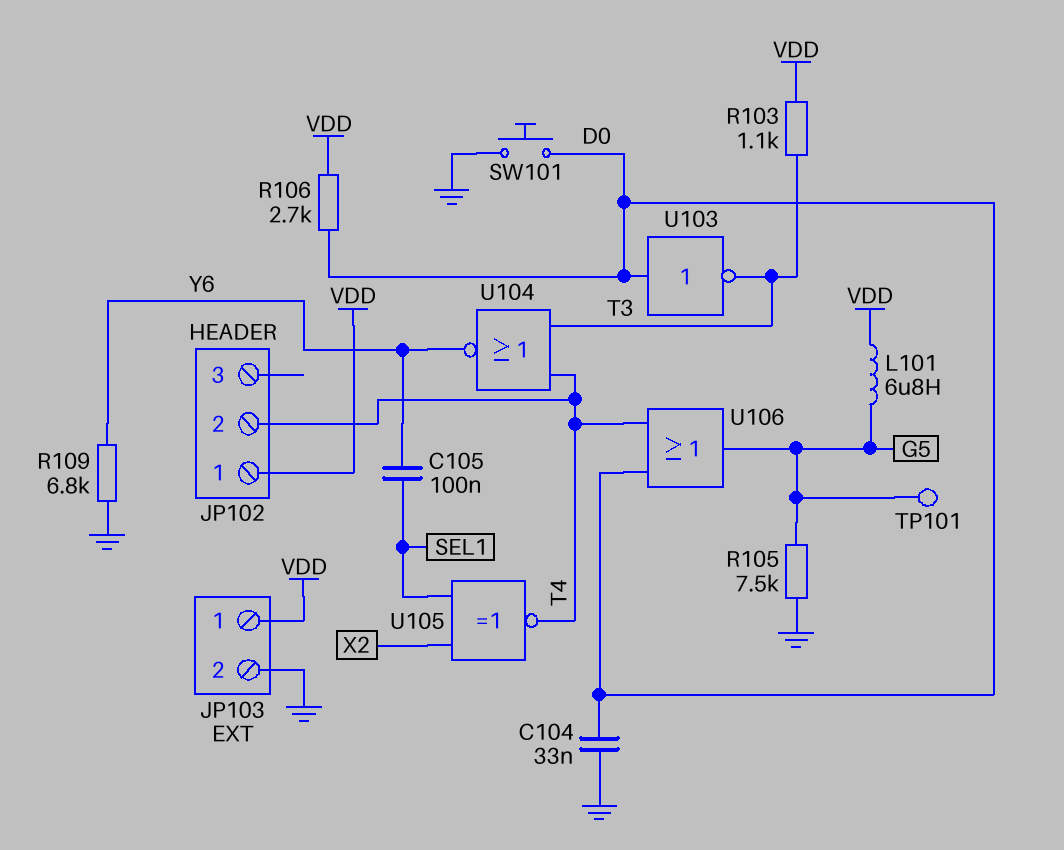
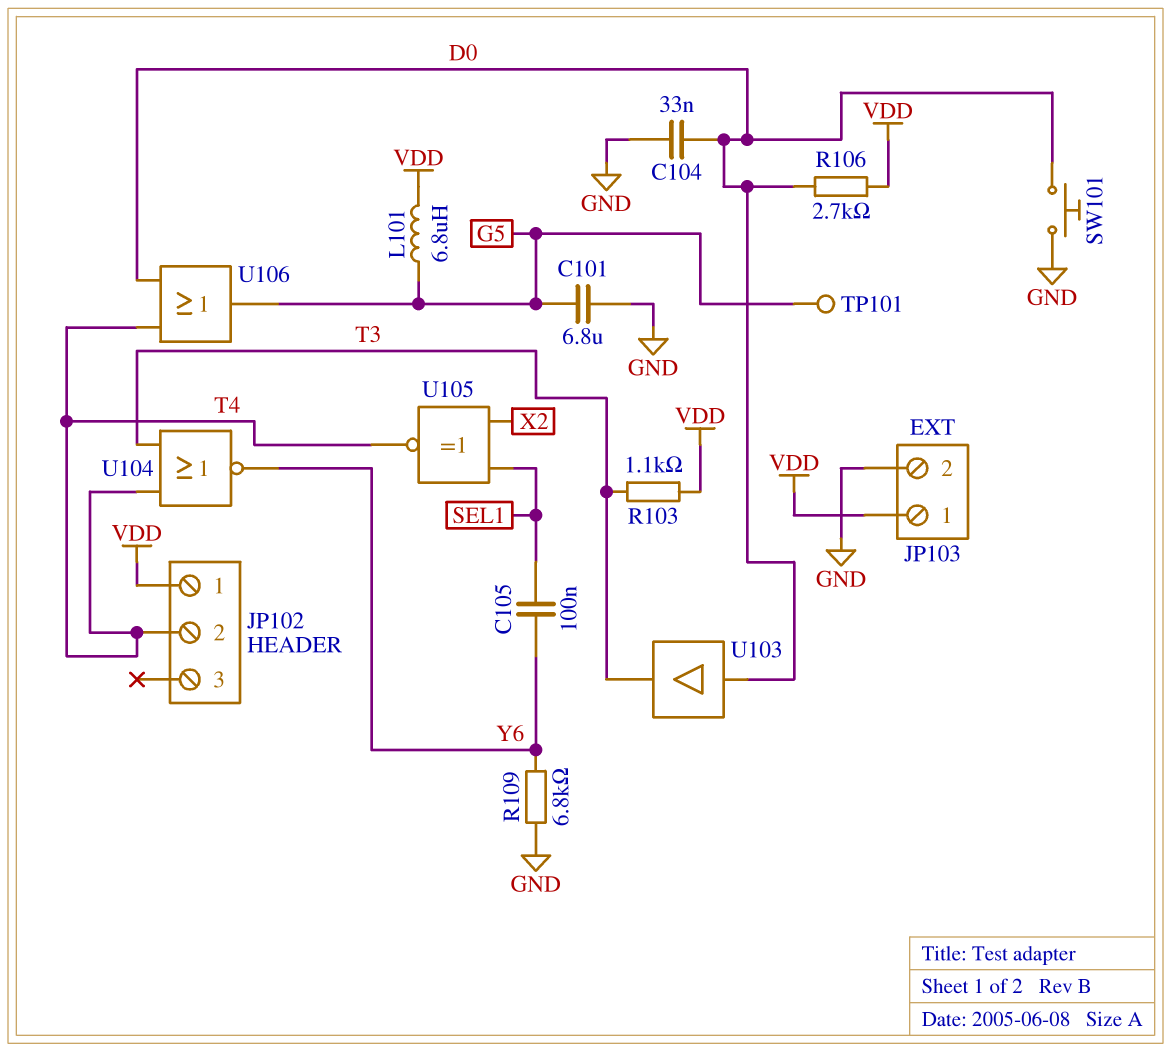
C101: none -> 6.8uF (G5, GND)
R105: 7.5k (G5, GND) -> none
U103: NOT (in D0, out T3) -> buffer (in D0, out T3)

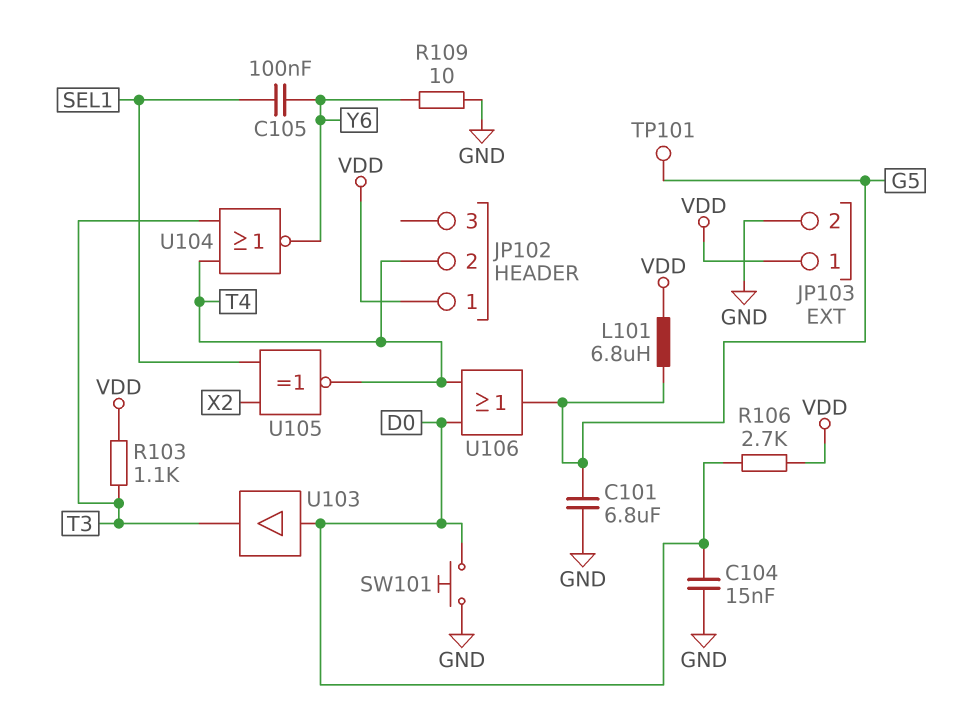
C104: 33nF (D0, GND) -> 15nF (D0, GND)
R109: 6.8k (GND, Y6) -> 10 (GND, Y6)

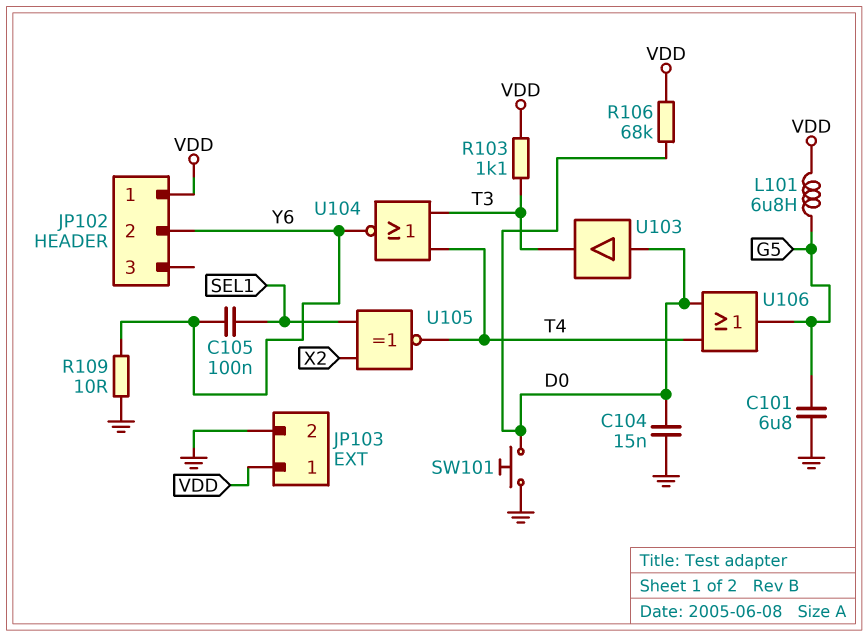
JP102 pin 2: T4 -> Y6
R106: 2.7k (D0, VDD) -> 68k (D0, VDD)
TP101: test point (G5) -> none

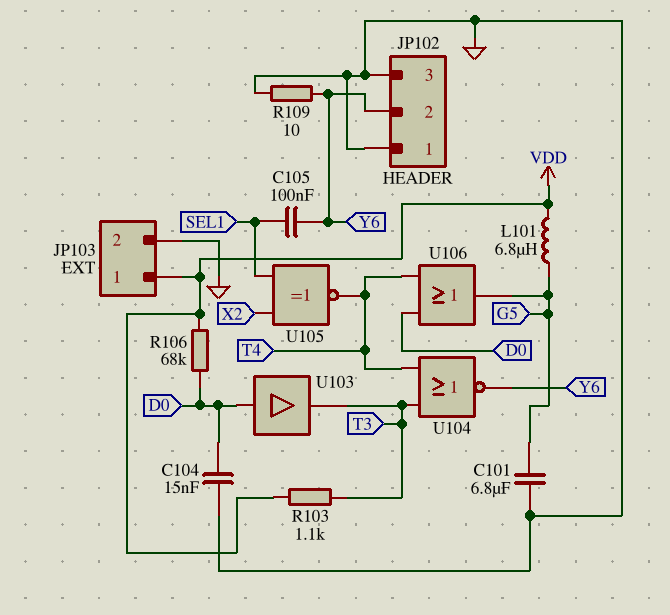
JP102 pin 1: VDD -> GND
JP102 pin 3: none -> GND
SW101: button (D0, GND) -> none

